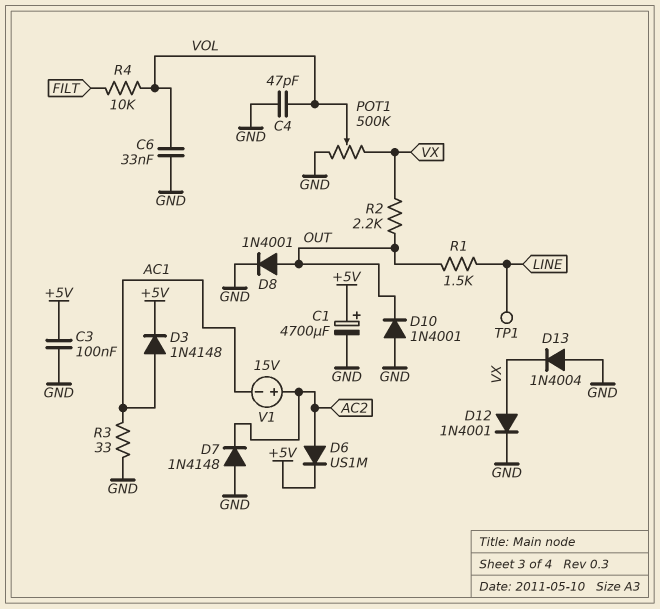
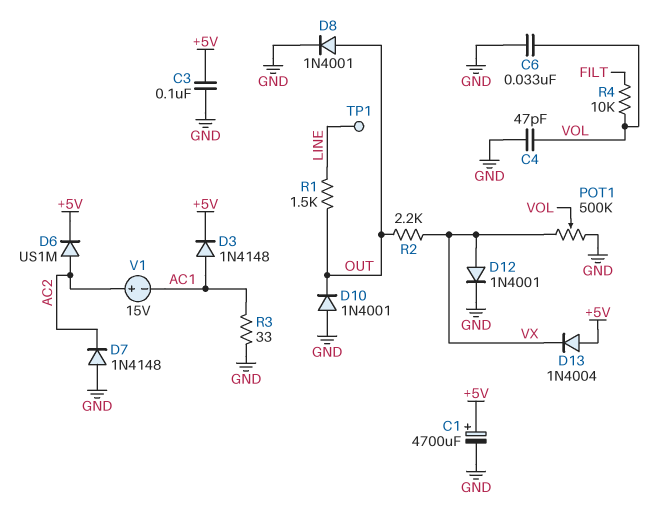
D13: diode 1N4004 (A GND, K VX) -> diode 1N4004 (A +5V, K VX)

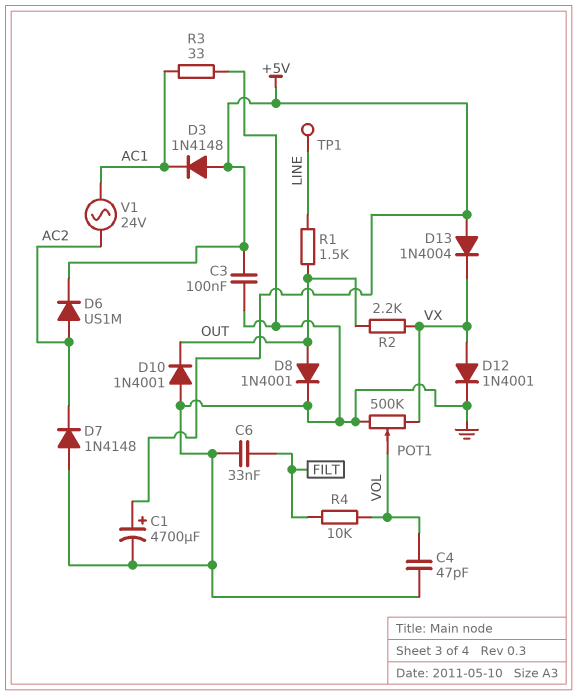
C6: 33nF (GND, VOL) -> 33nF (FILT, GND)
D3: diode 1N4148 (A AC1, K +5V) -> diode 1N4148 (A +5V, K AC1)
V1: 15V (plus AC2, minus AC1) -> AC 24V (AC1, AC2)

